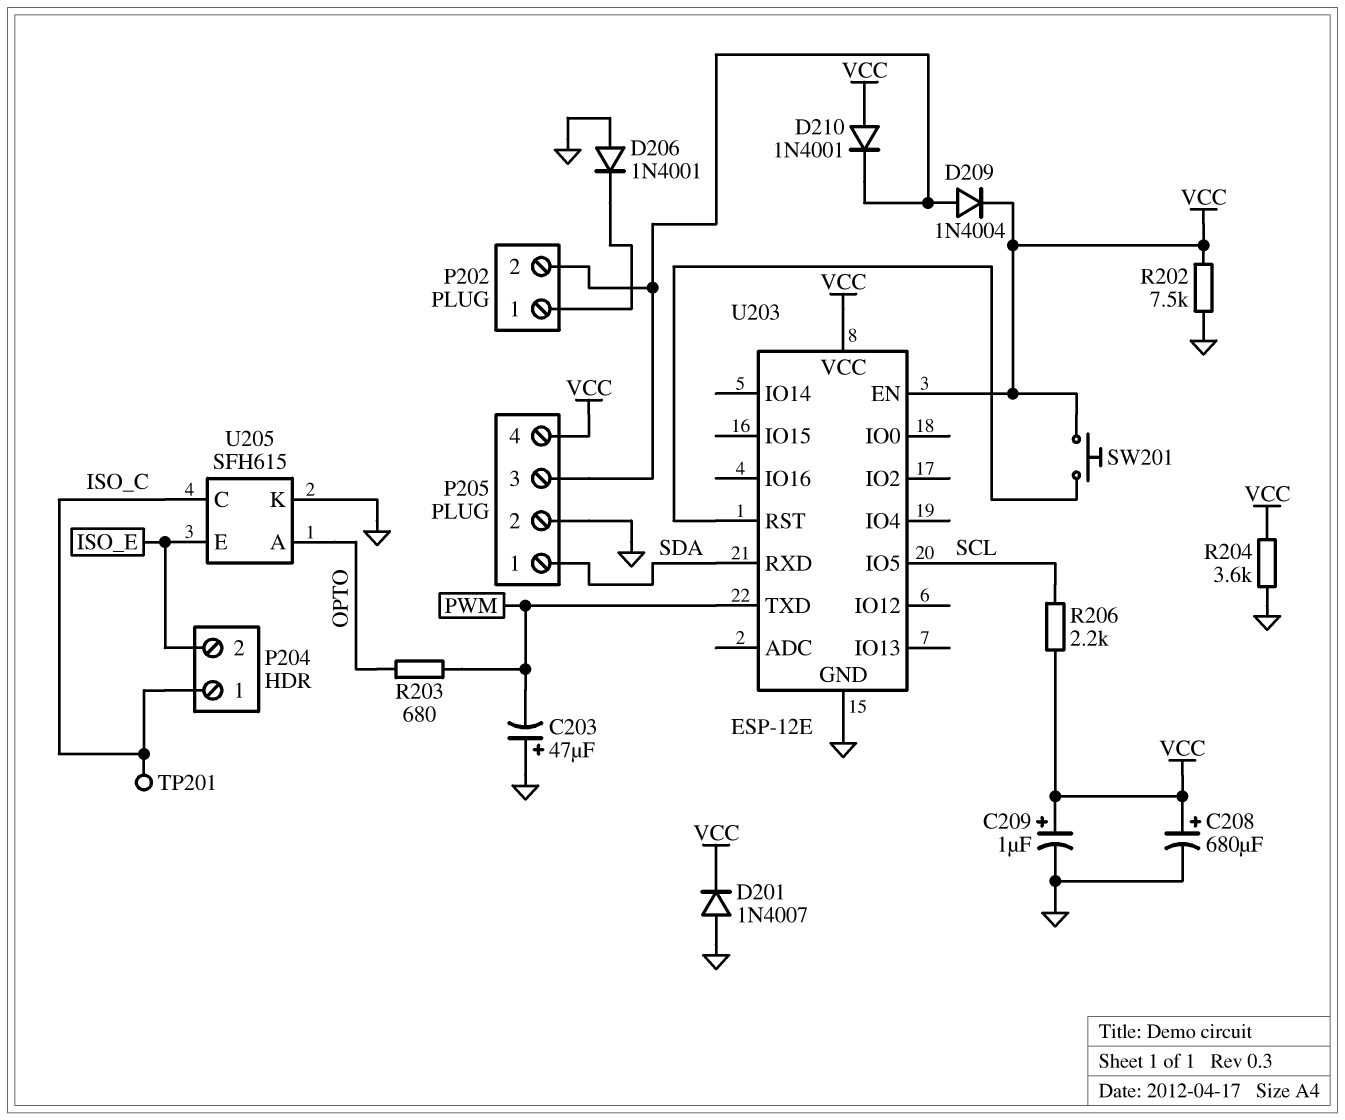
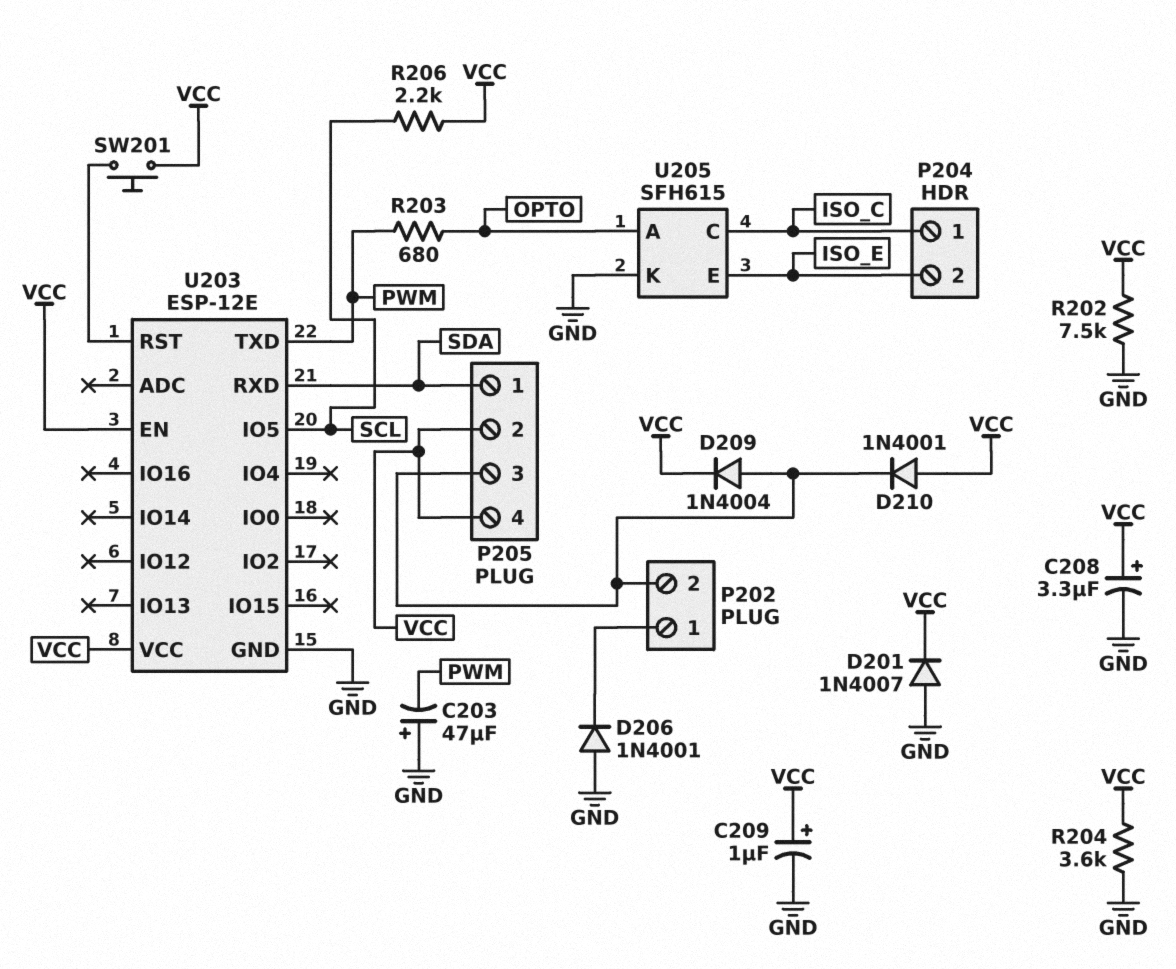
C208: 680uF (plus VCC, minus GND) -> 3.3uF (plus VCC, minus GND)
P205 pin 2: GND -> VCC
TP201: test point (ISO_C) -> none

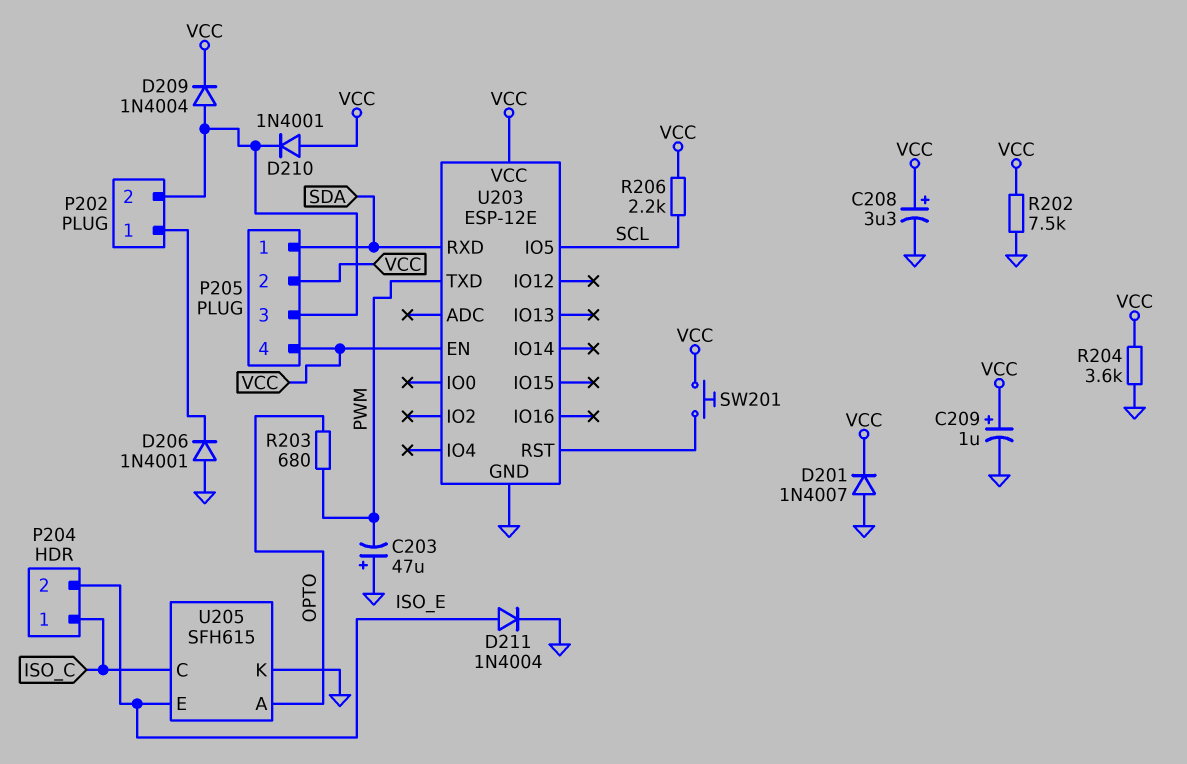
D211: none -> diode 1N4004 (A ISO_E, K GND)

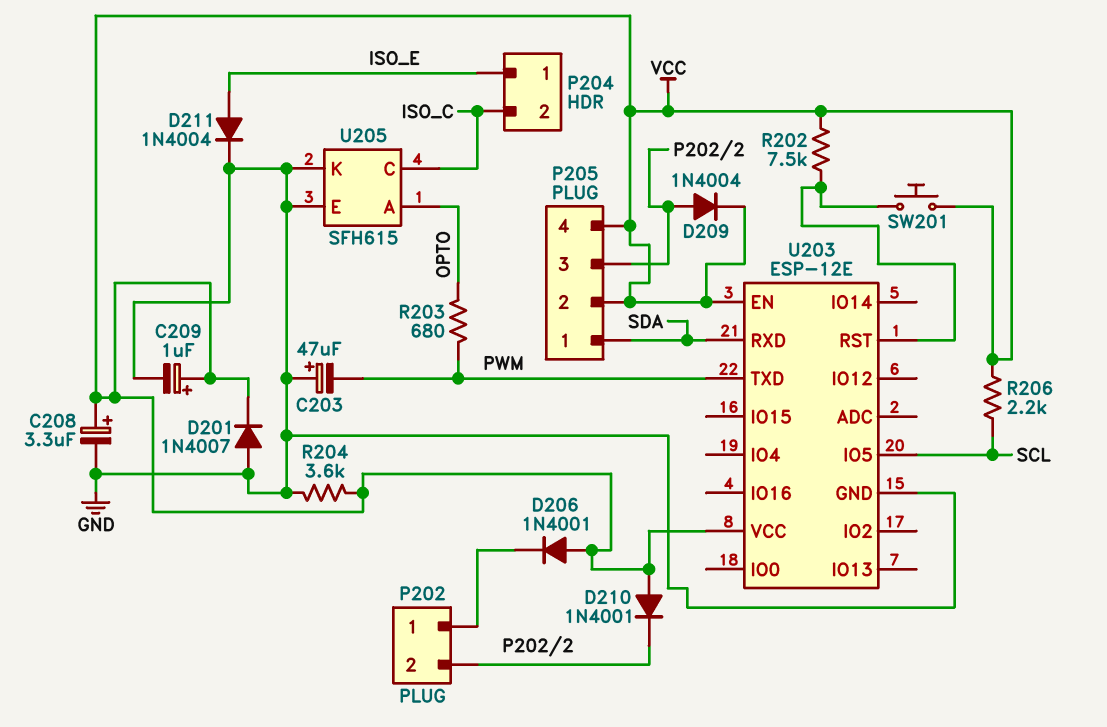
D206: diode 1N4001 (A GND, K P202/1) -> diode 1N4001 (A VCC, K P202/1)
P204 pin 1: ISO_C -> ISO_E
P204 pin 2: ISO_E -> ISO_C
R202: 7.5k (GND, VCC) -> 7.5k (U203/RST, VCC)
U205 pin E: ISO_E -> GND

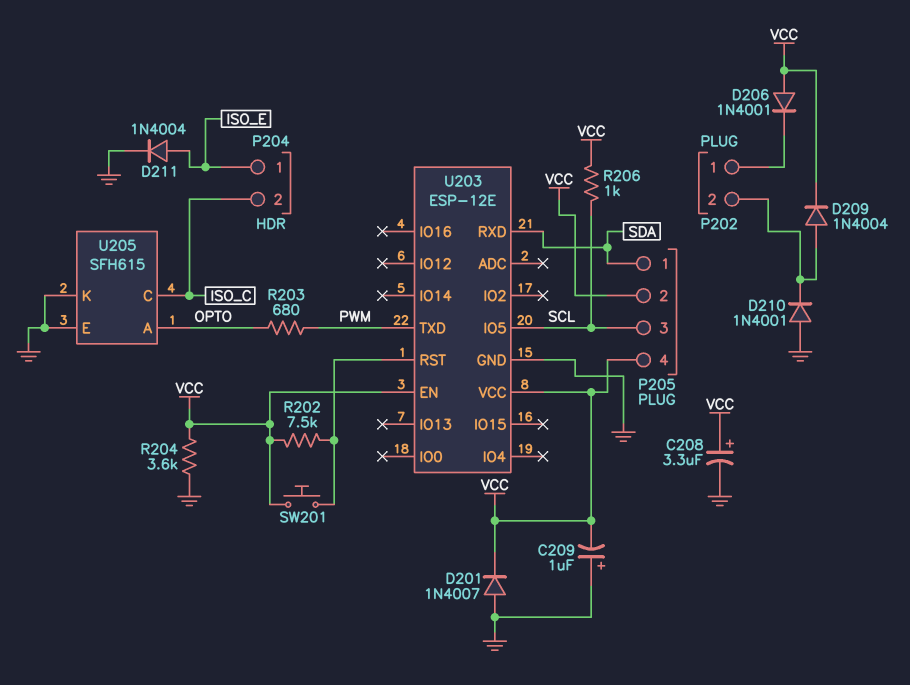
C203: 47uF (plus GND, minus PWM) -> none
C209: 1uF (plus VCC, minus GND) -> 1uF (plus GND, minus VCC)
D210: diode 1N4001 (A VCC, K P202/2) -> diode 1N4001 (A GND, K P202/2)
P205 pin 3: P202/2 -> SCL
R206: 2.2k (SCL, VCC) -> 1k (SCL, VCC)

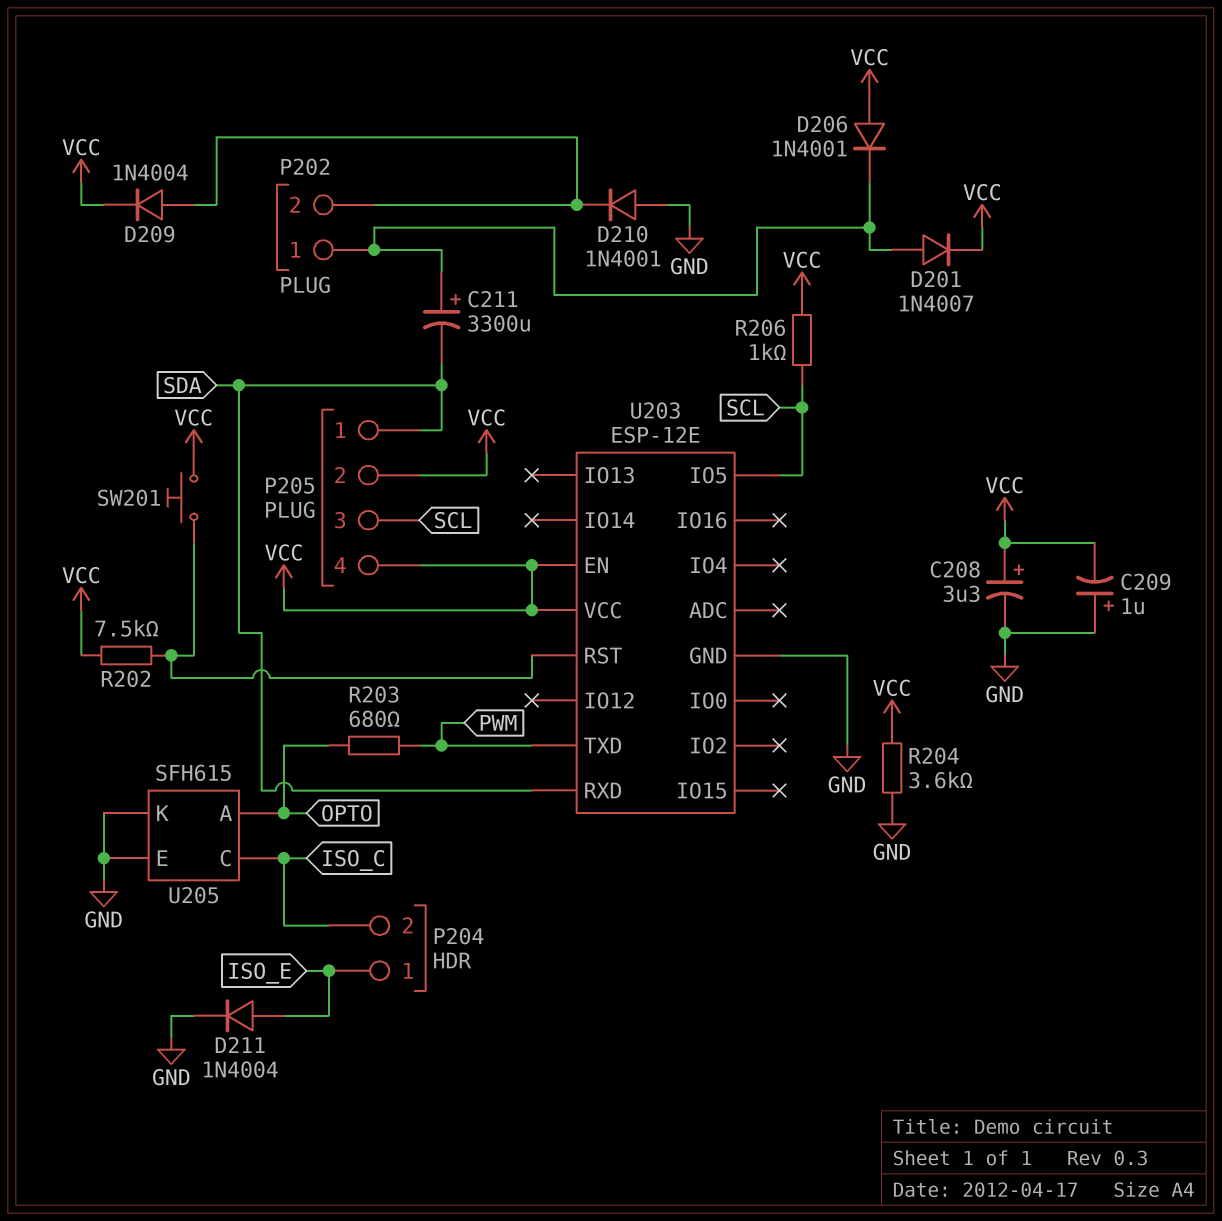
C211: none -> 3300uF (plus P202/1, minus SDA)
D201: diode 1N4007 (A GND, K VCC) -> diode 1N4007 (A P202/1, K VCC)

